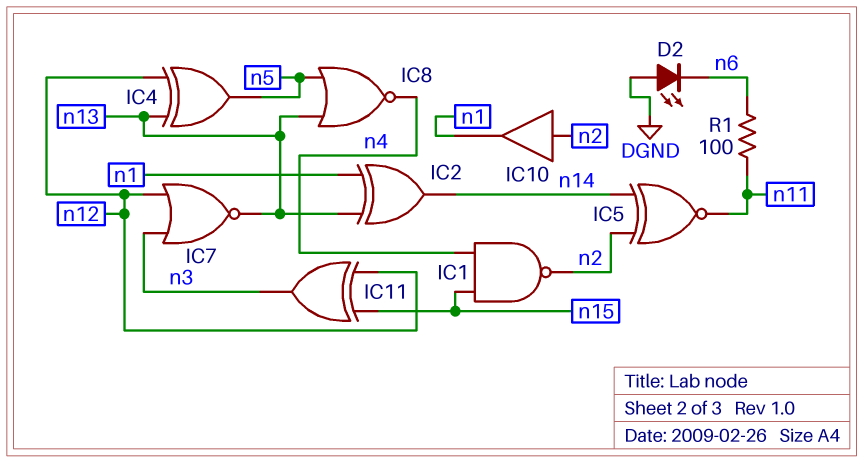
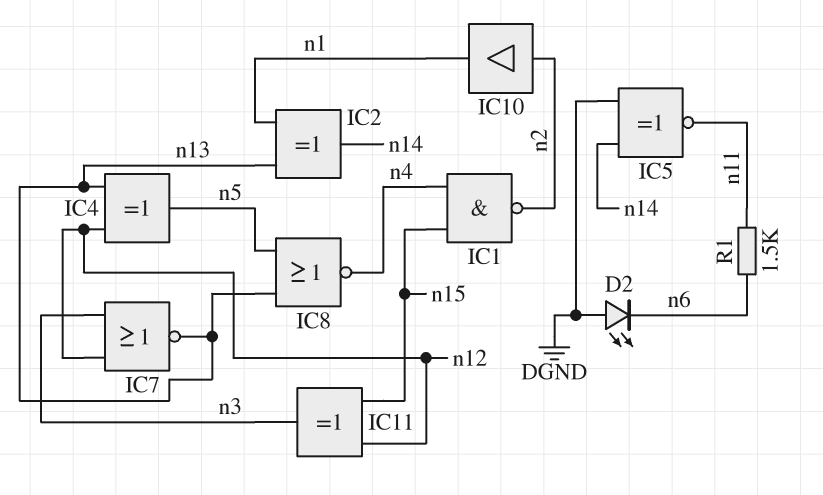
IC5: XNOR (in n2, in n14, out n11) -> XNOR (in DGND, in n14, out n11)
R1: 100 (n6, n11) -> 1.5k (n6, n11)

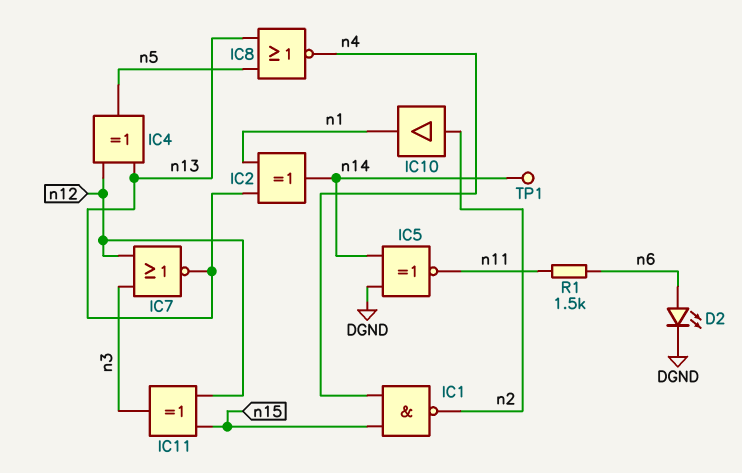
D2: LED (A DGND, K n6) -> LED (A n6, K DGND)
TP1: none -> test point (n14)

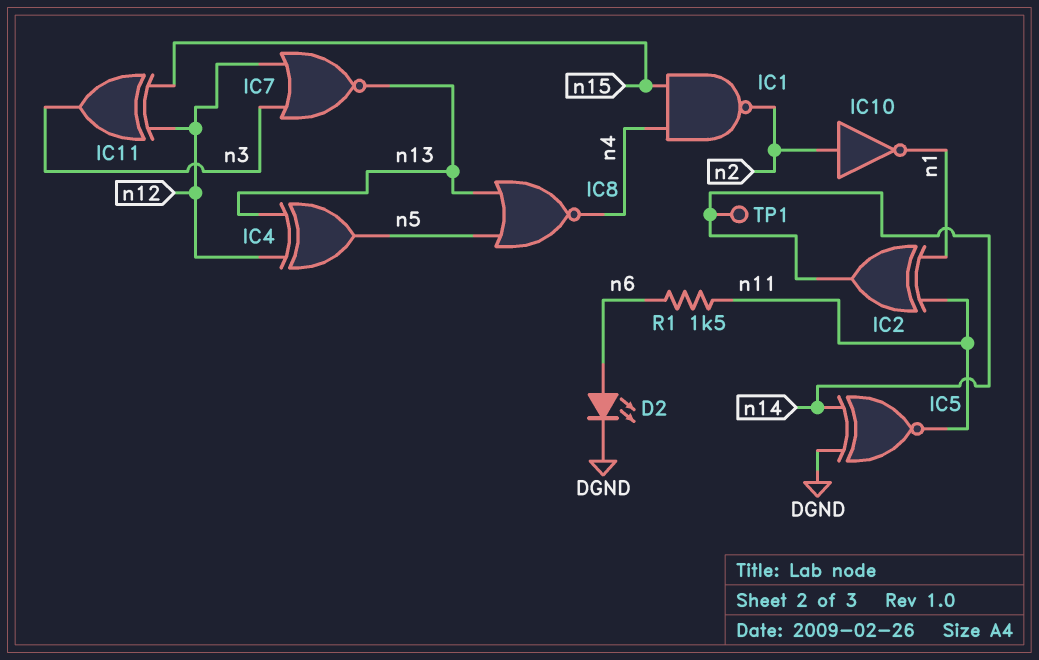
IC2: XOR (in n1, in n13, out n14) -> XOR (in n1, in n11, out n14)
IC10: buffer (in n2, out n1) -> NOT (in n2, out n1)

